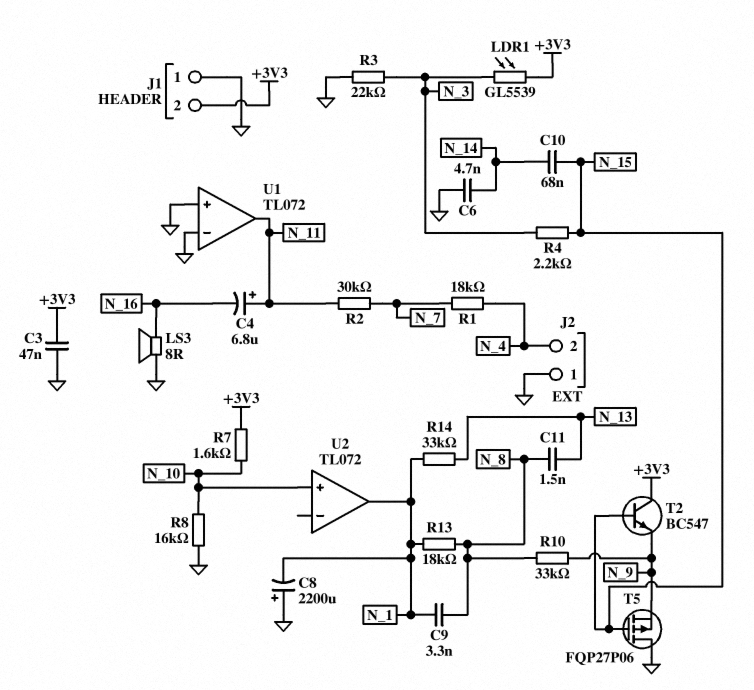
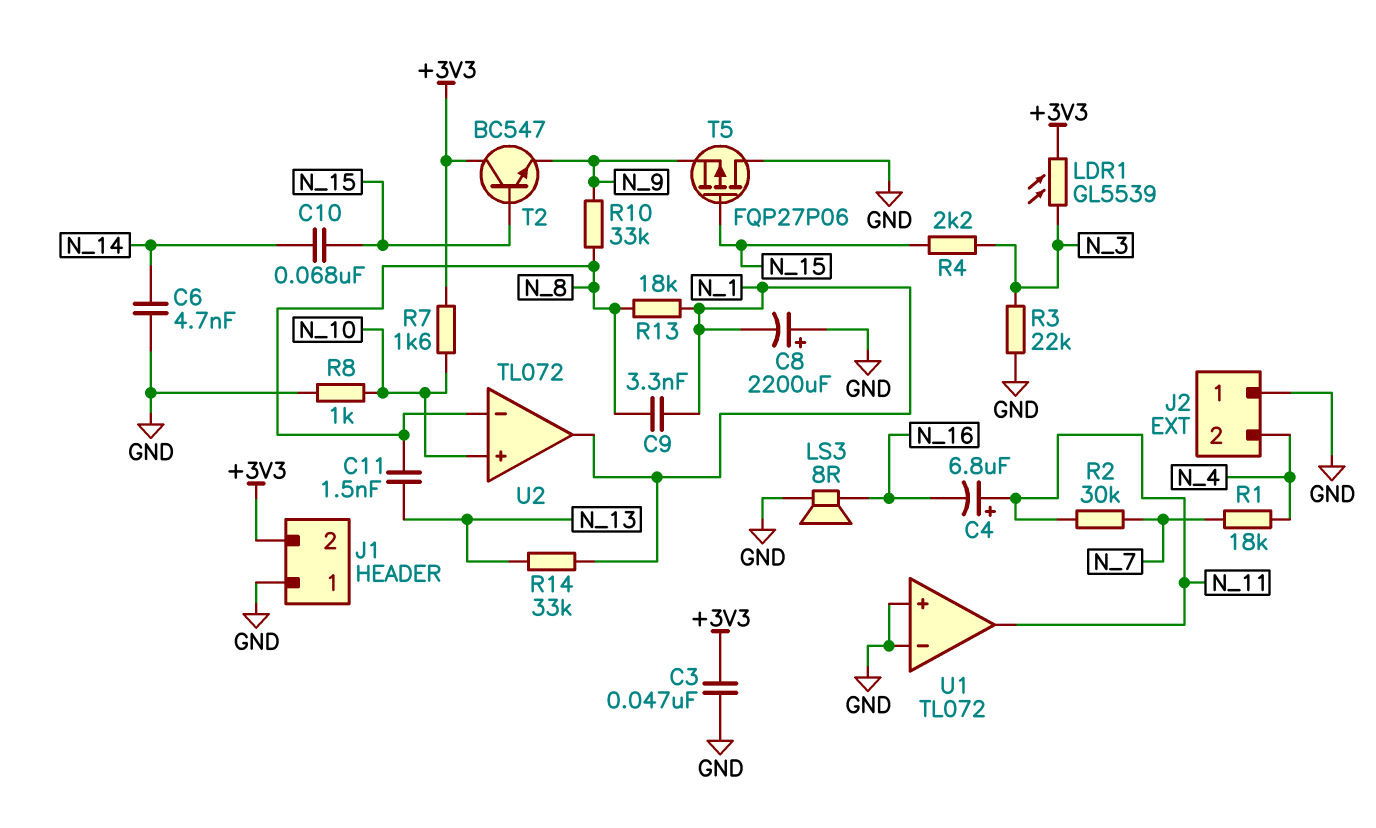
R8: 16k (GND, N_10) -> 1k (GND, N_10)
U2 pin in-: none -> N_8

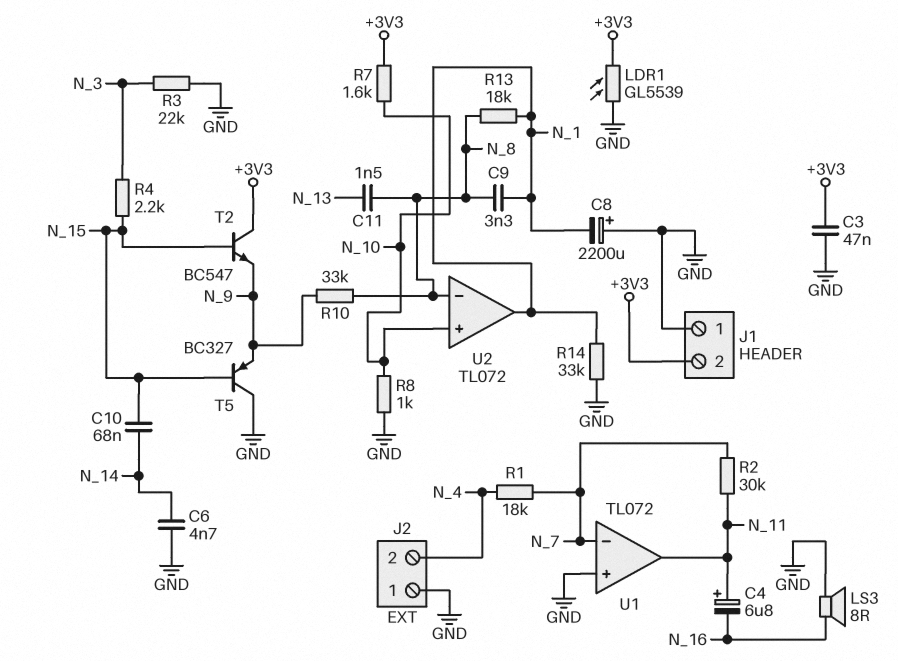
LDR1: GL5539 (+3V3, N_3) -> GL5539 (+3V3, GND)
R14: 33k (N_1, N_13) -> 33k (GND, N_1)
T5: PMOS FQP27P06 (G N_15, D GND, S N_9) -> PNP BC327 (B N_15, C GND, E N_9)
U1 pin in-: GND -> N_7

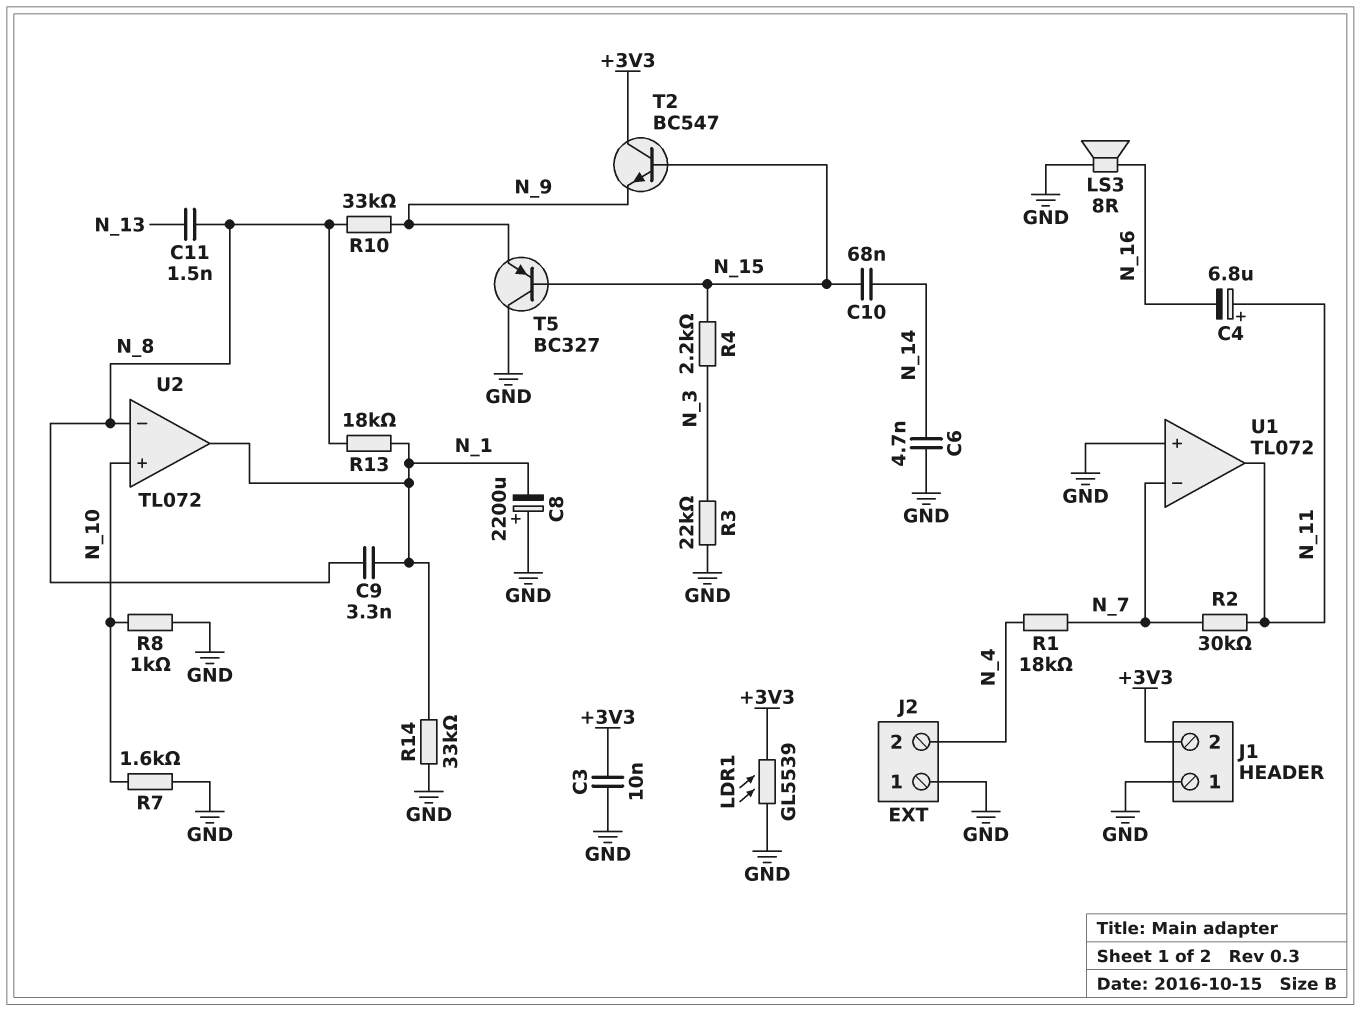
C3: 47nF (+3V3, GND) -> 10nF (+3V3, GND)
R7: 1.6k (+3V3, N_10) -> 1.6k (GND, N_10)

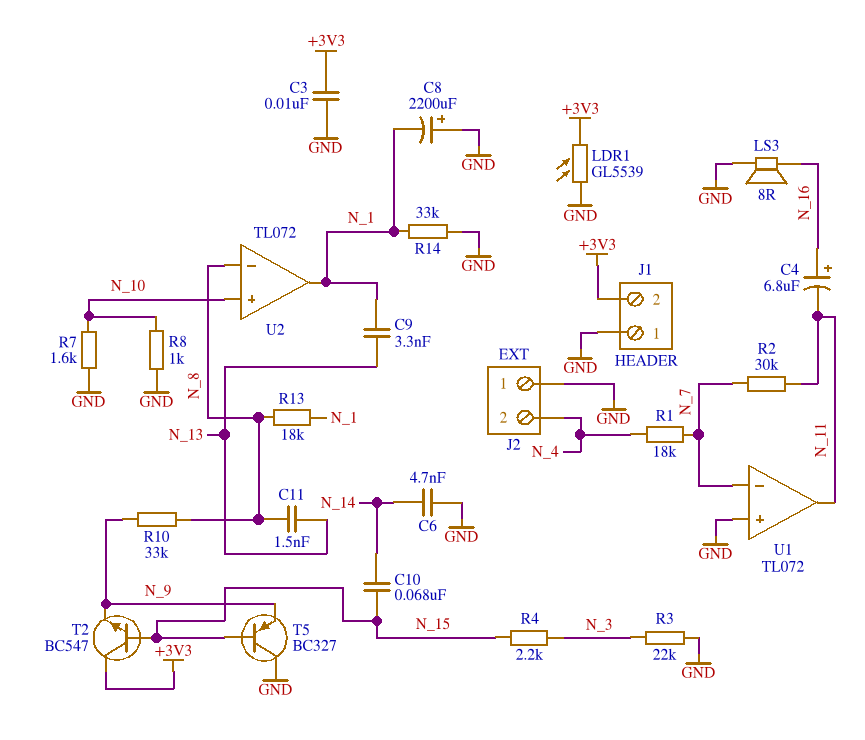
C4: 6.8uF (plus N_11, minus N_16) -> 6.8uF (plus N_16, minus N_11)
C9: 3.3nF (N_1, N_8) -> 3.3nF (N_1, N_13)

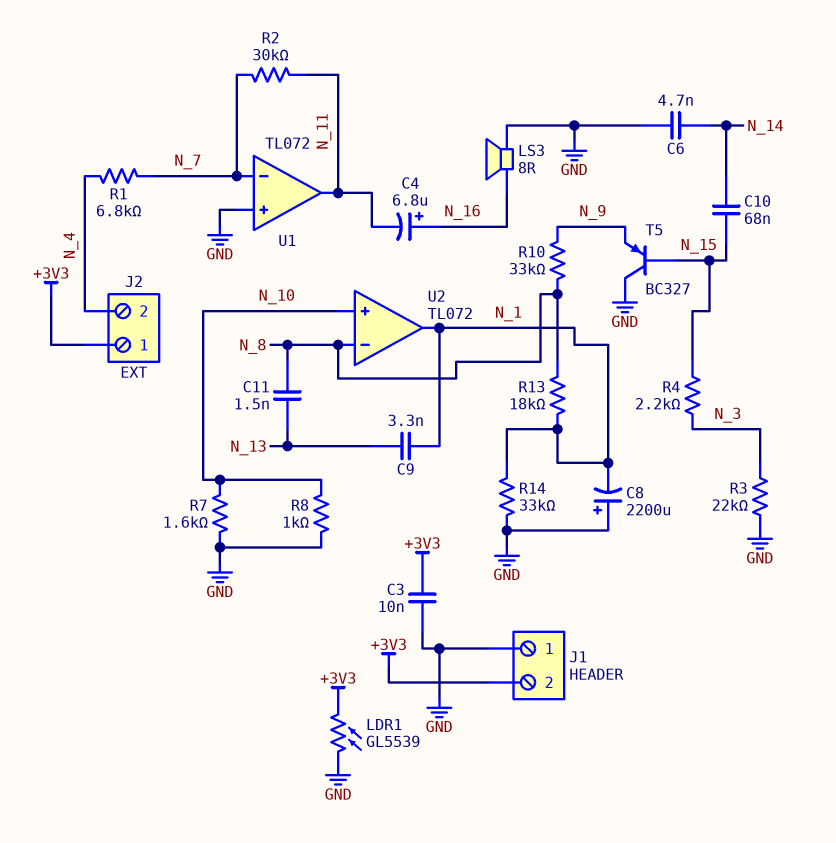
J2 pin 1: GND -> +3V3
R1: 18k (N_4, N_7) -> 6.8k (N_4, N_7)
T2: NPN BC547 (B N_15, C +3V3, E N_9) -> none

